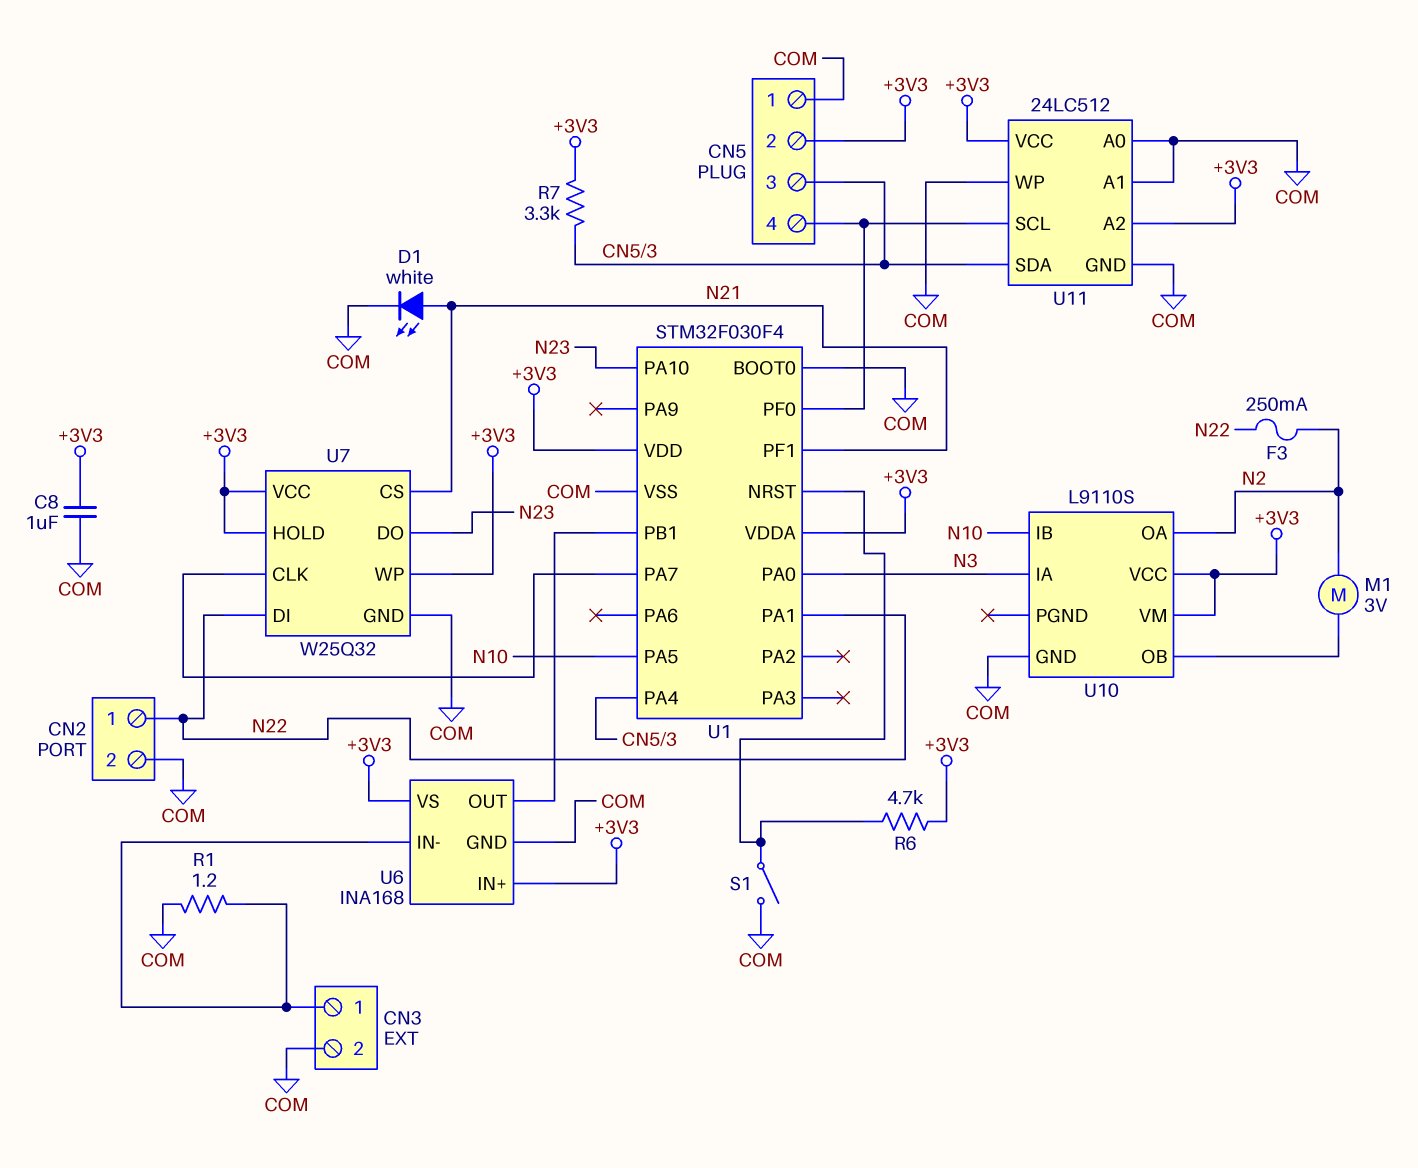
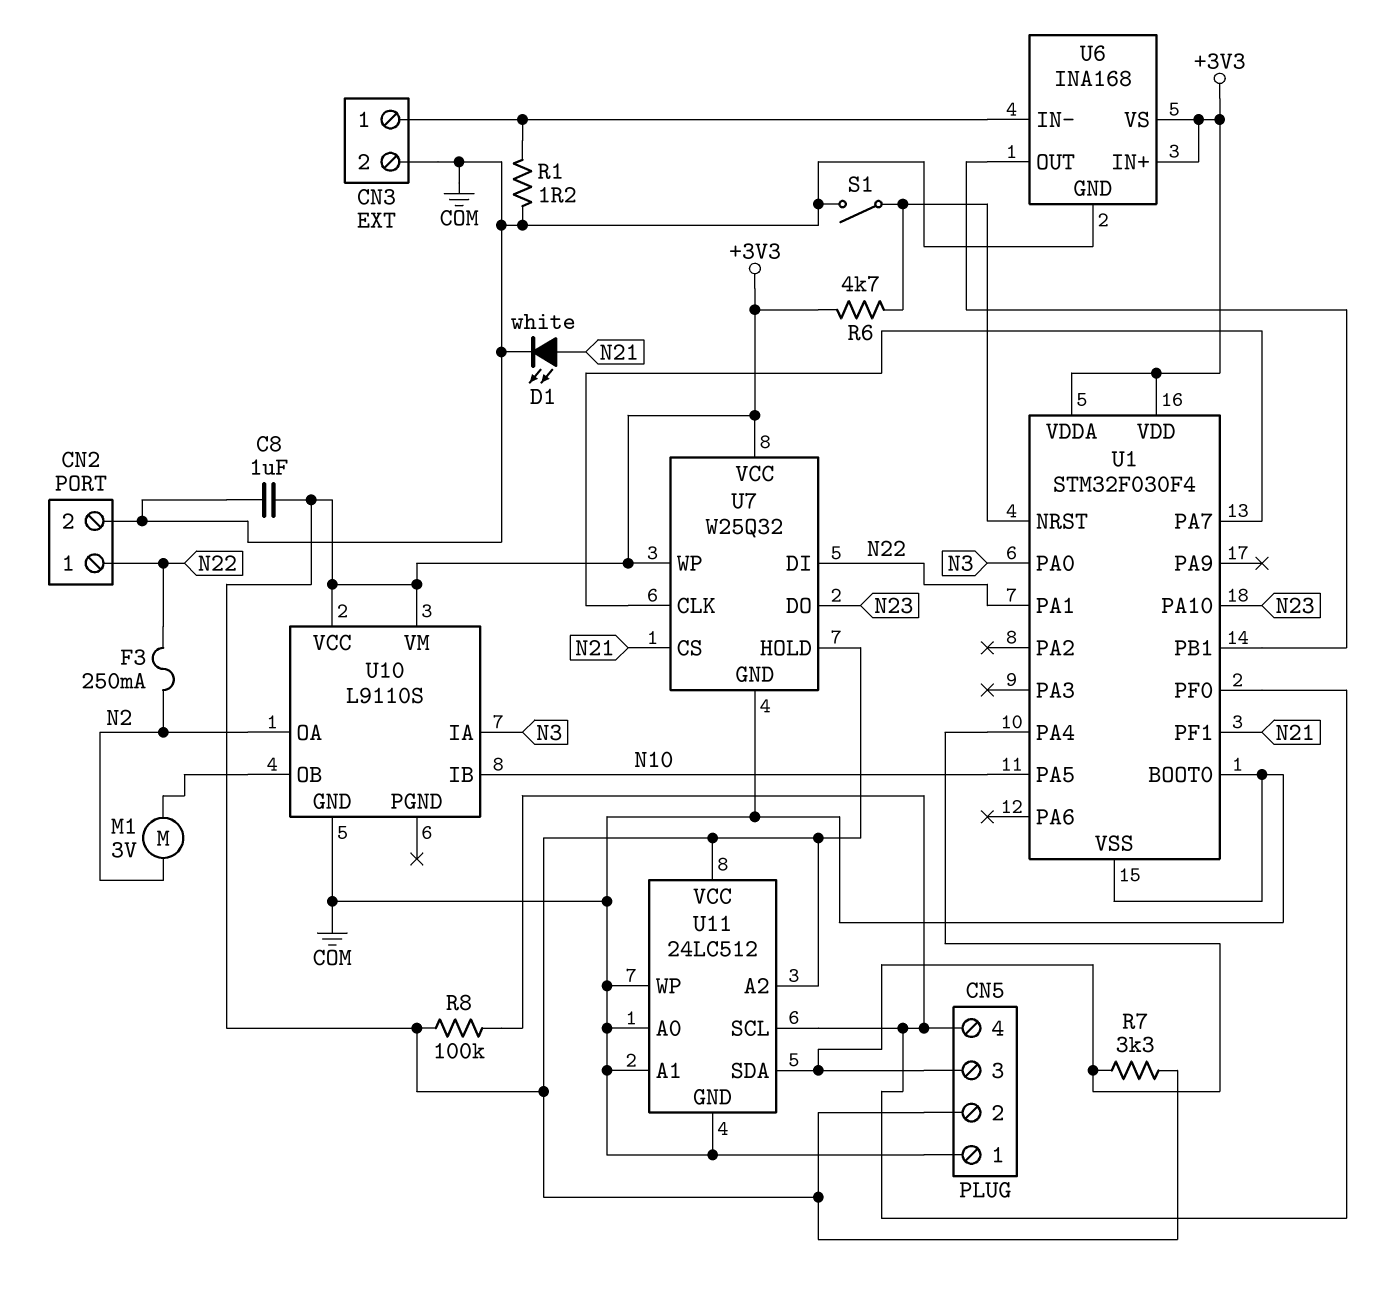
R8: none -> 100k (+3V3, CN5/4)

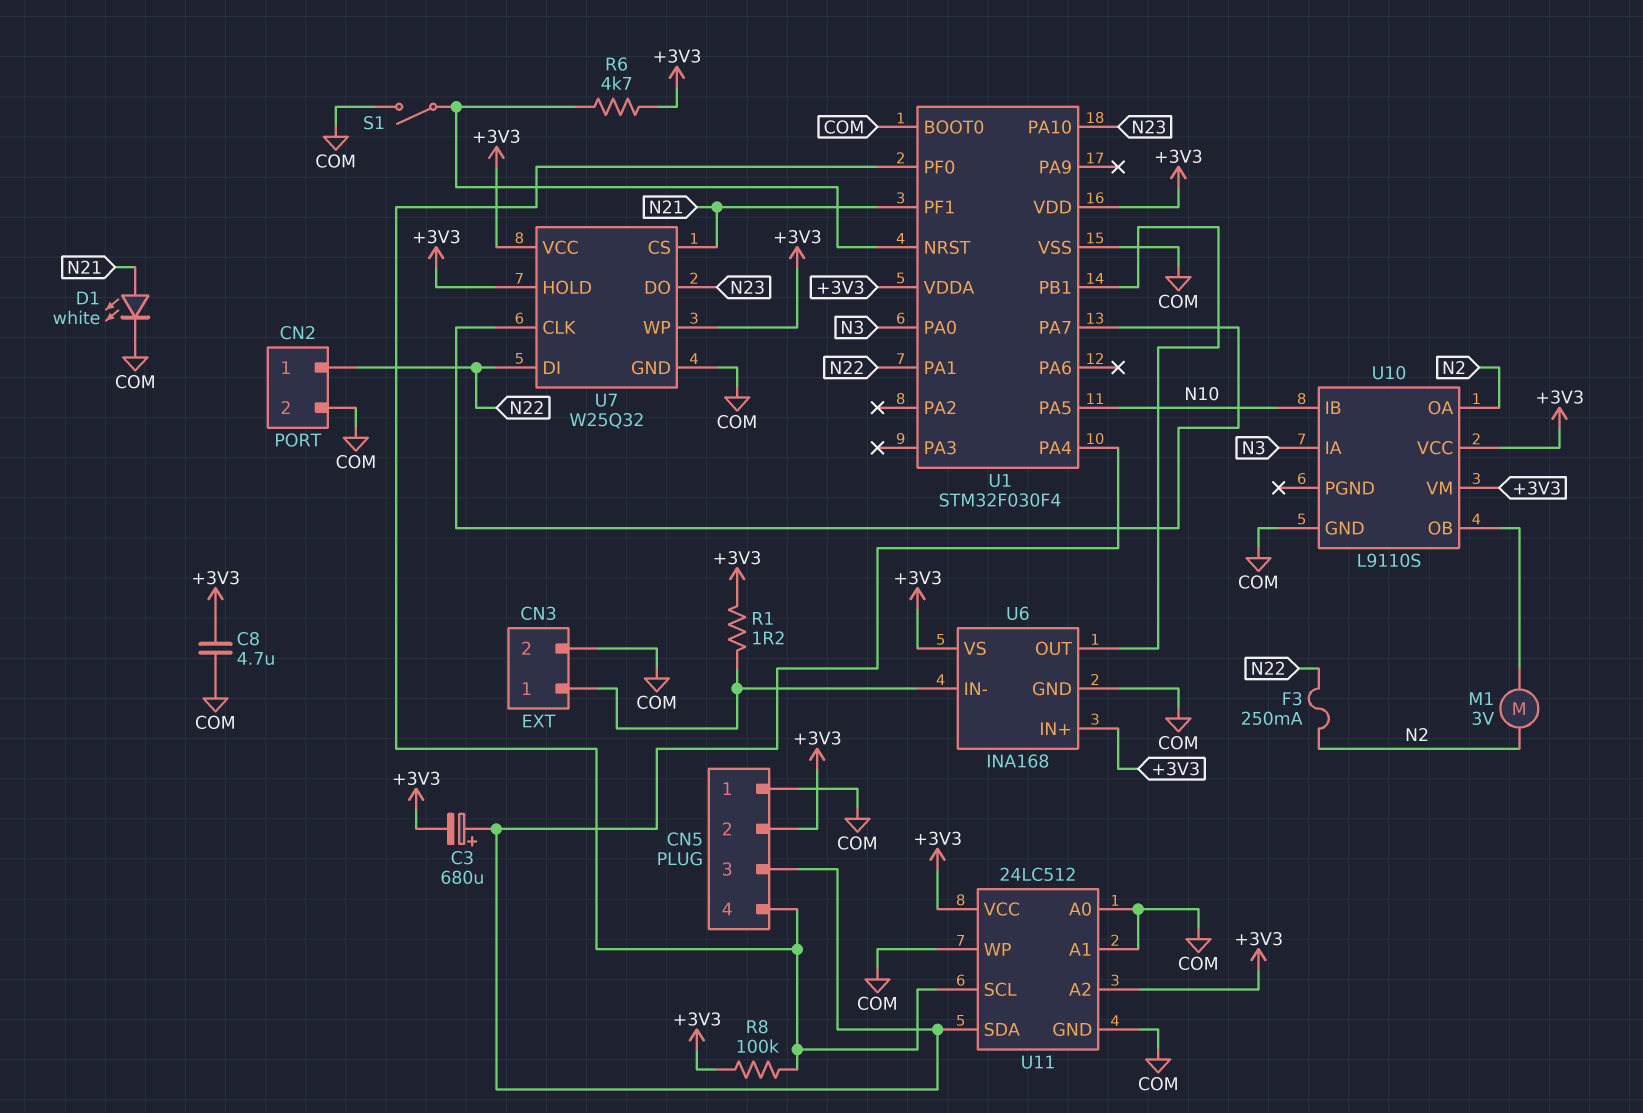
C3: none -> 680uF (plus CN5/3, minus +3V3)
C8: 1uF (+3V3, COM) -> 4.7uF (+3V3, COM)
R1: 1.2 (CN3/1, COM) -> 1.2 (+3V3, CN3/1)
R7: 3.3k (+3V3, CN5/3) -> none

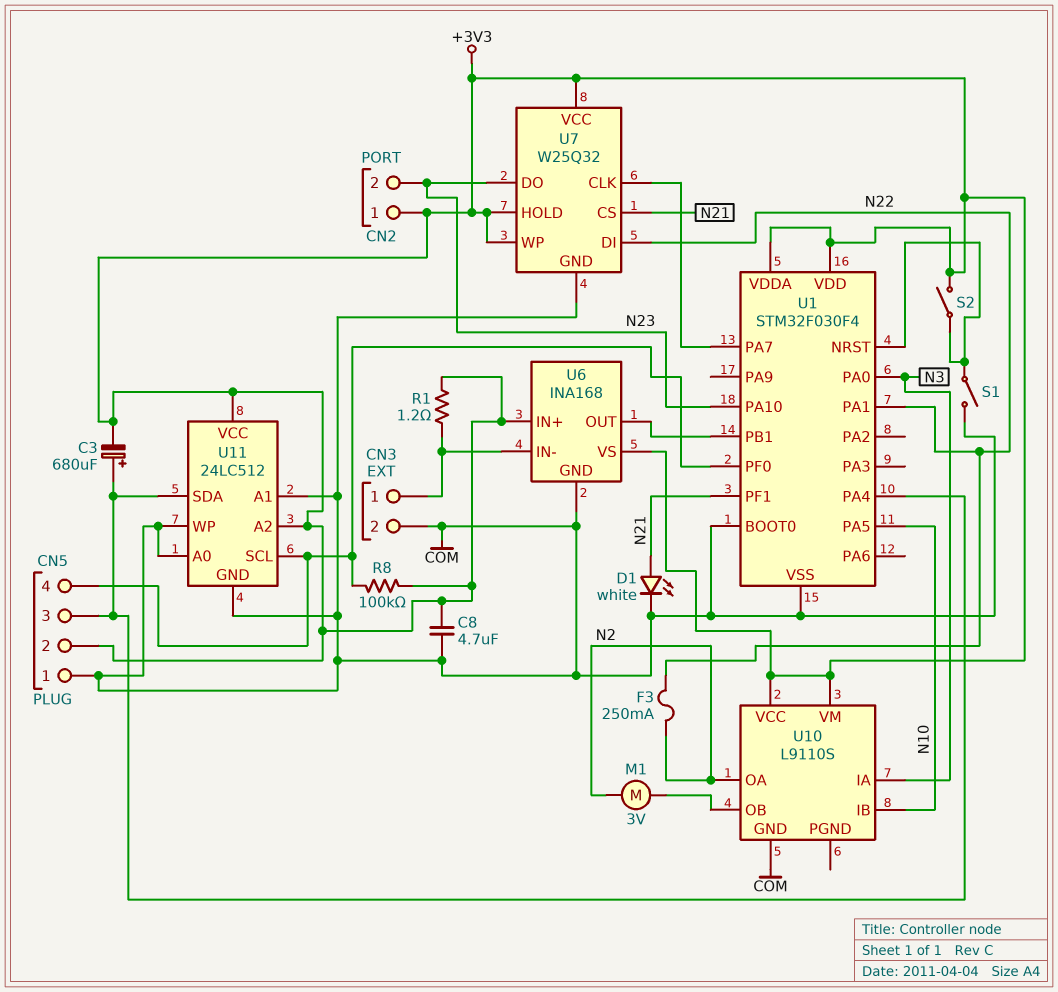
CN2 pin 1: N22 -> +3V3
CN2 pin 2: COM -> N23
R6: 4.7k (+3V3, U1/NRST) -> none
S2: none -> switch (+3V3, U1/NRST)

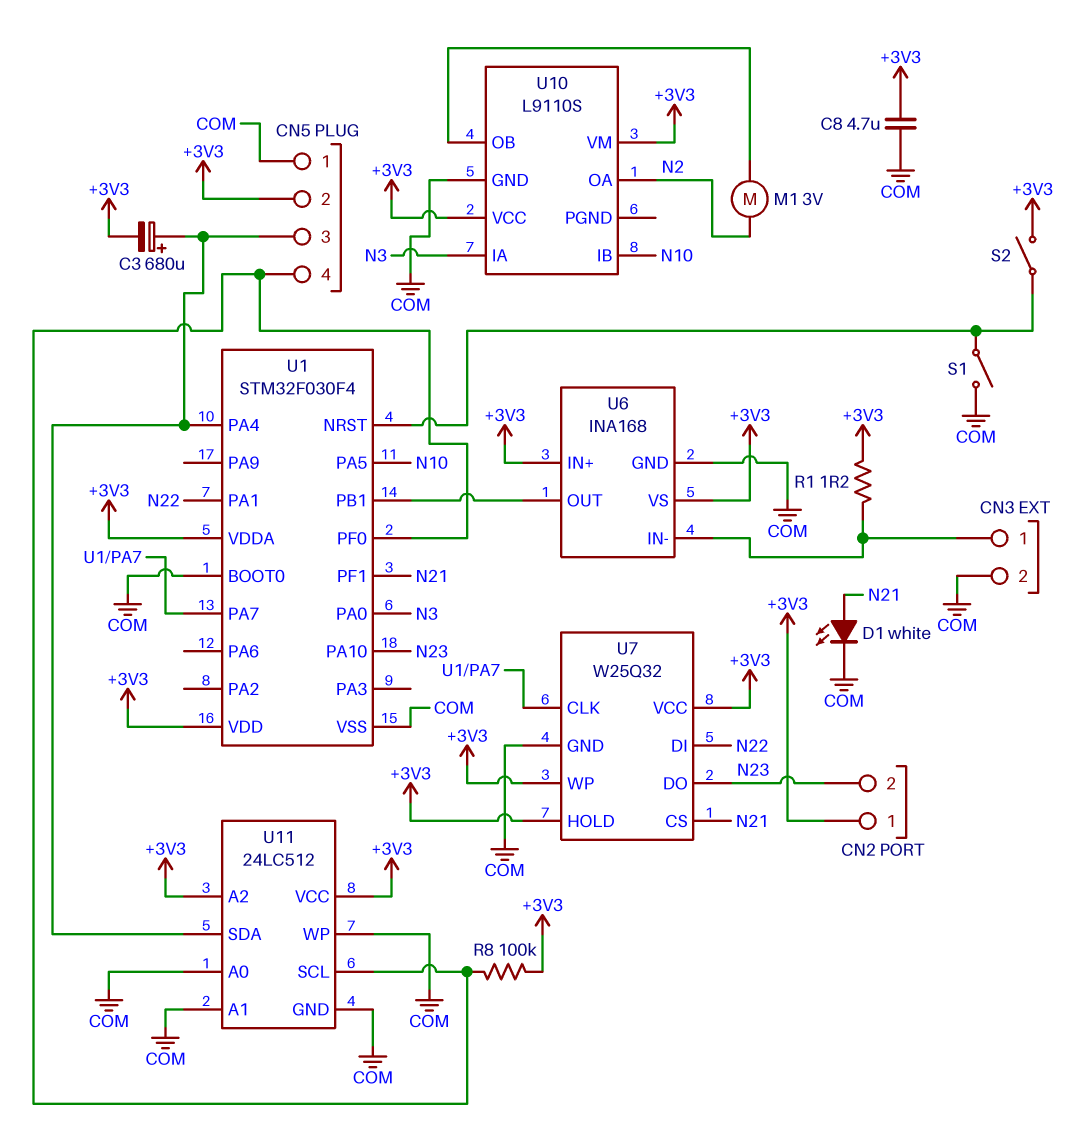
F3: 250mA (N2, N22) -> none

